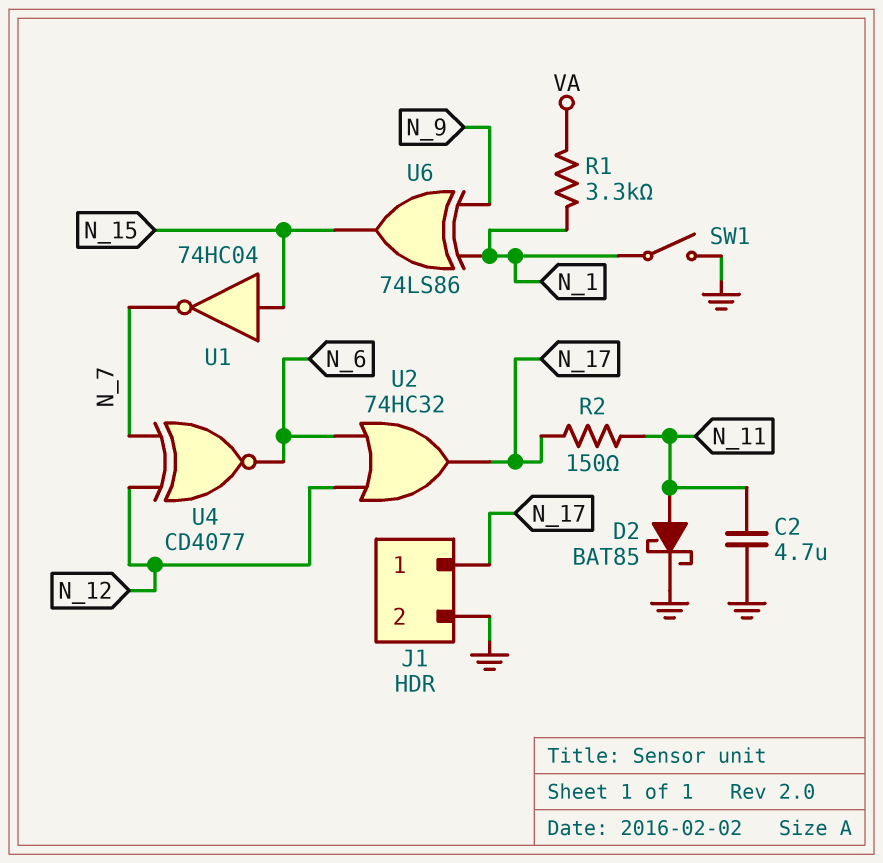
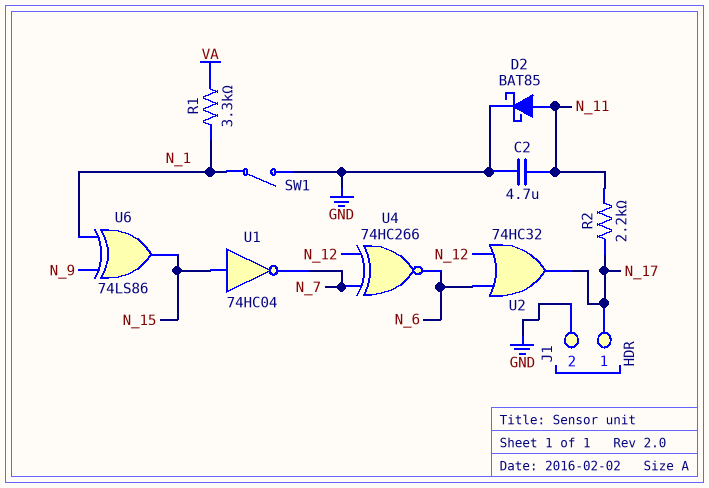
R2: 150 (N_11, N_17) -> 2.2k (N_11, N_17)
U4: XNOR CD4077 (in N_7, in N_12, out N_6) -> XNOR 74HC266 (in N_7, in N_12, out N_6)

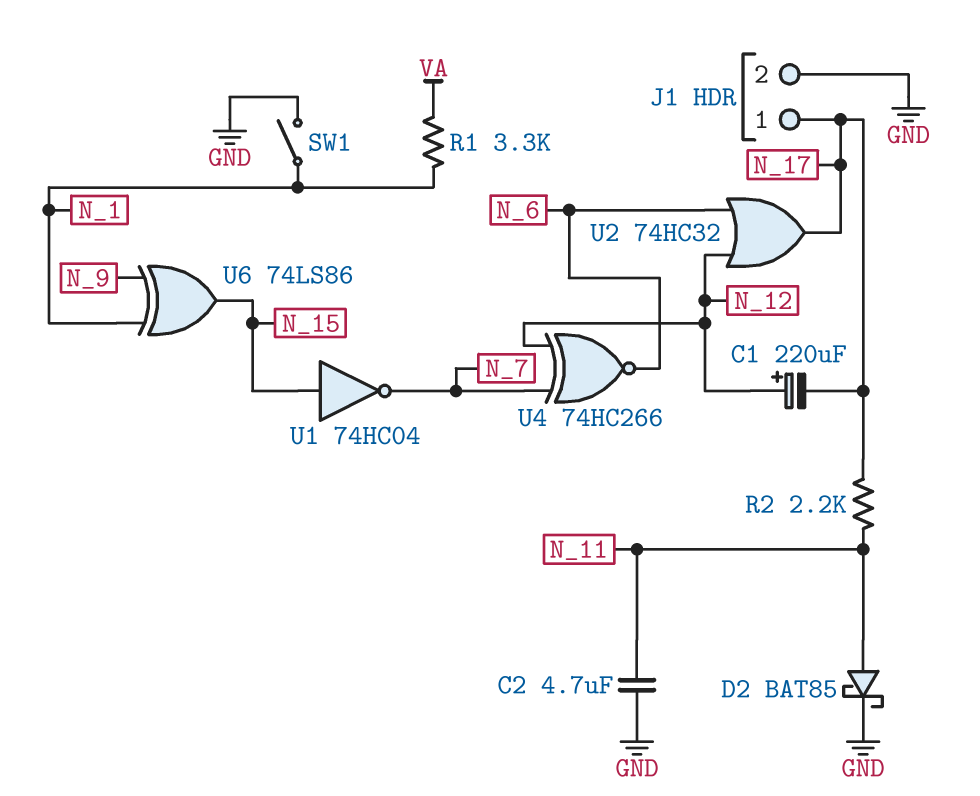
C1: none -> 220uF (plus N_12, minus N_17)

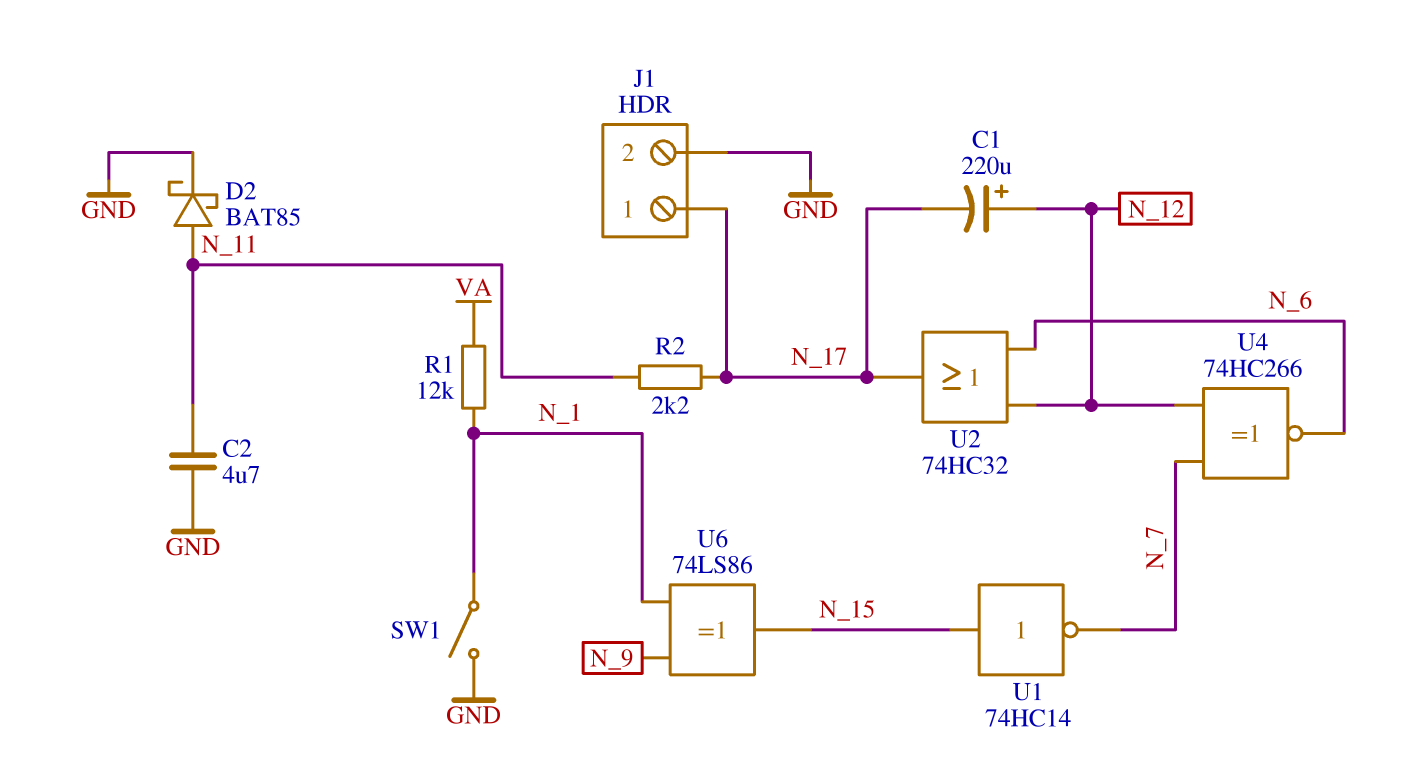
R1: 3.3k (N_1, VA) -> 12k (N_1, VA)
U1: NOT 74HC04 (in N_15, out N_7) -> NOT 74HC14 (in N_15, out N_7)

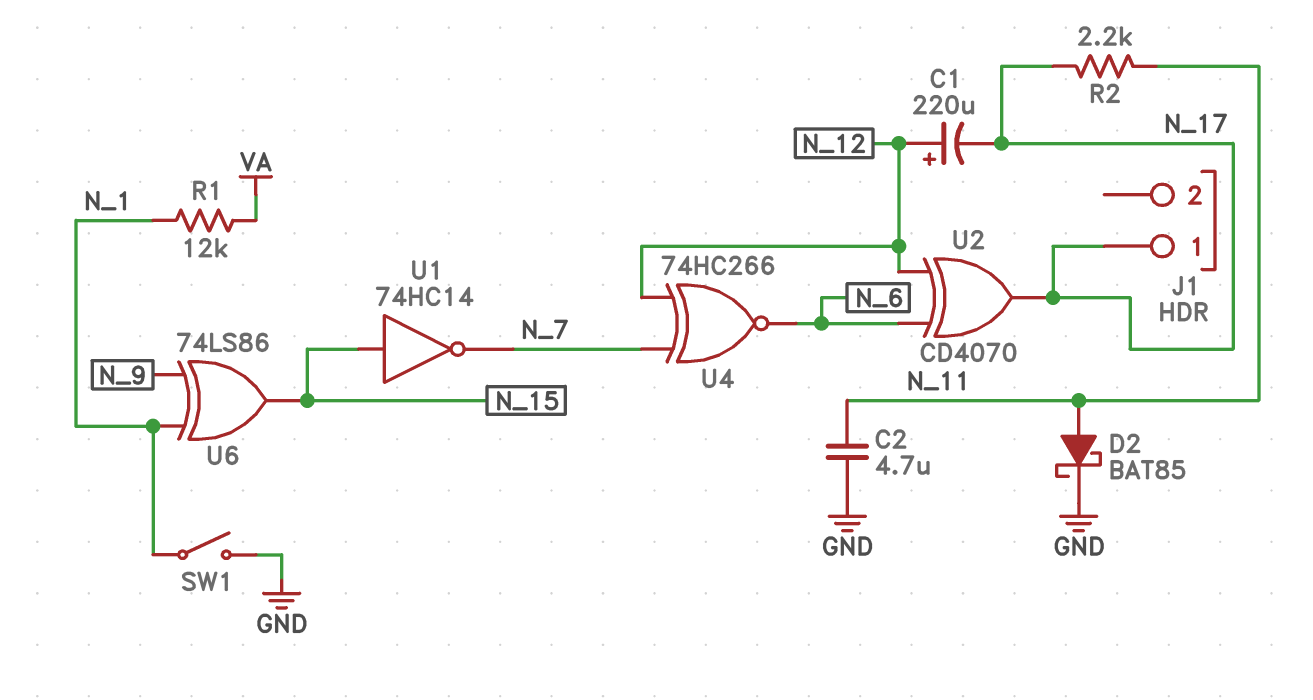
J1 pin 2: GND -> none
U2: OR 74HC32 (in N_6, in N_12, out N_17) -> XOR CD4070 (in N_6, in N_12, out N_17)

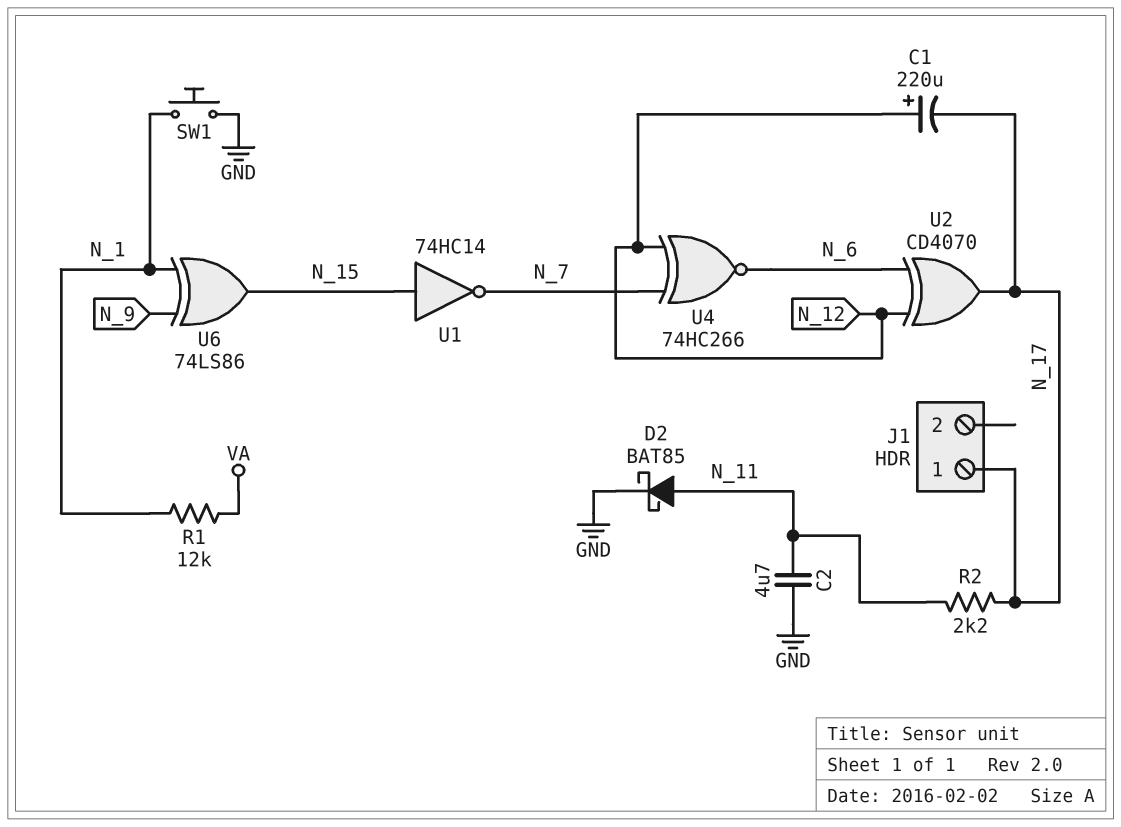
SW1: switch (GND, N_1) -> button (GND, N_1)

